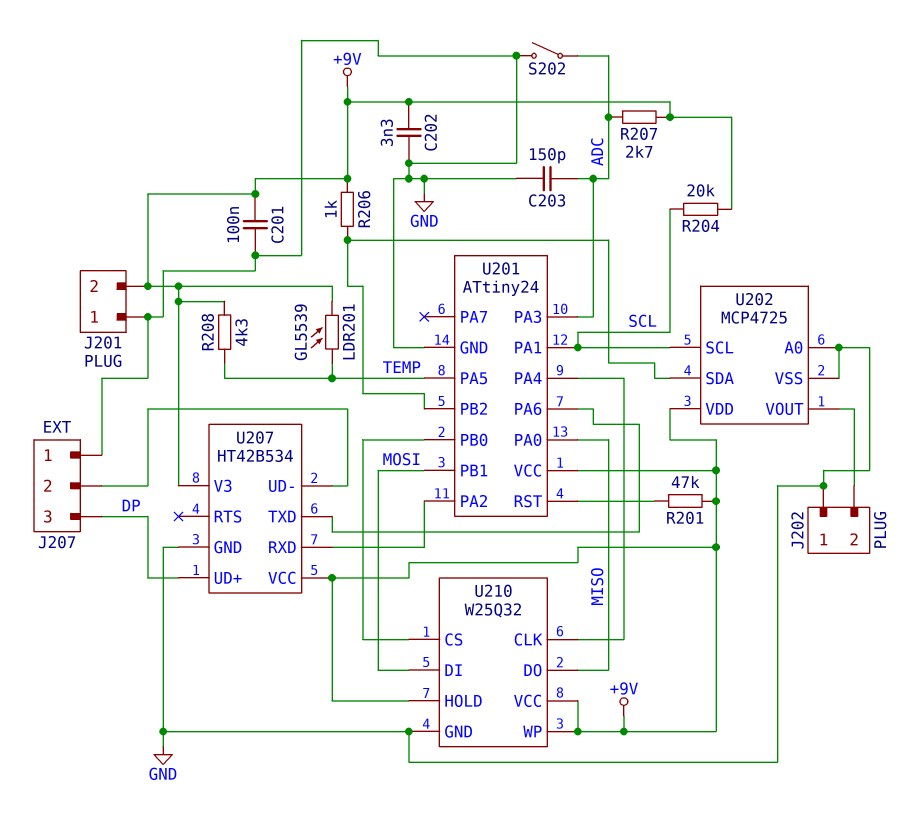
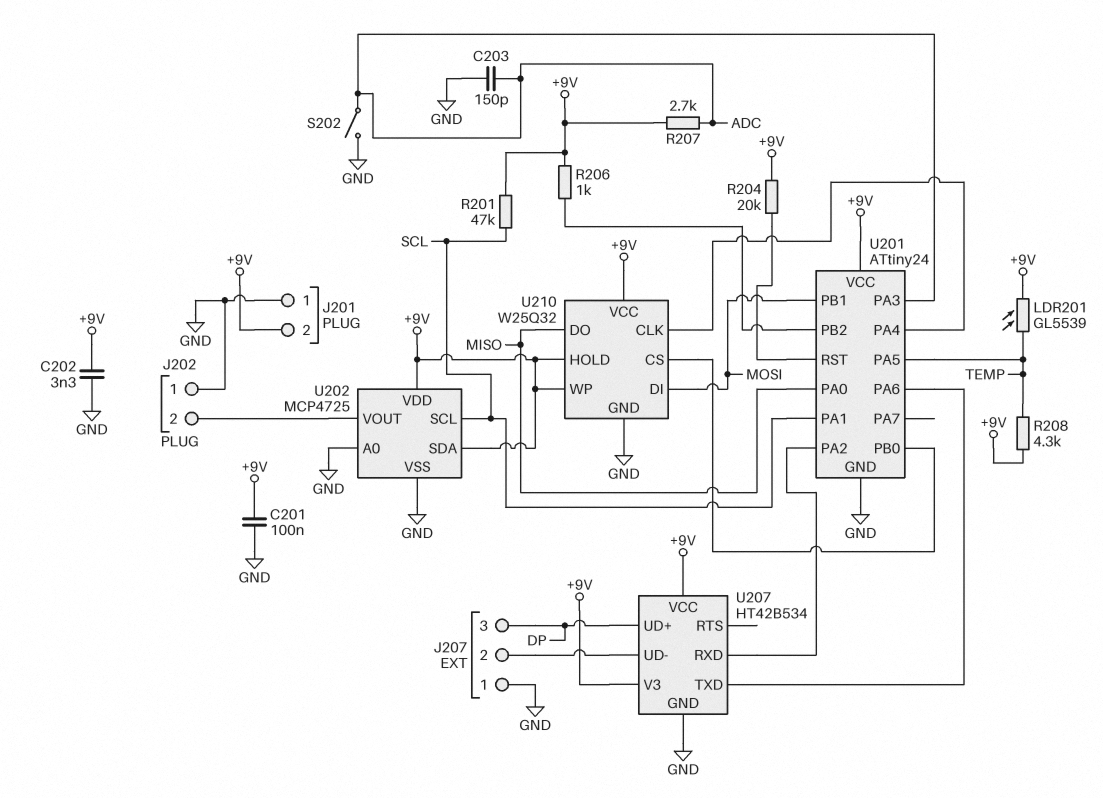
R201: 47k (+9V, U201/RST) -> 47k (+9V, SCL)
R204: 20k (+9V, SCL) -> 20k (+9V, U201/RST)
U202 pin SDA: U201/PB2 -> +9V

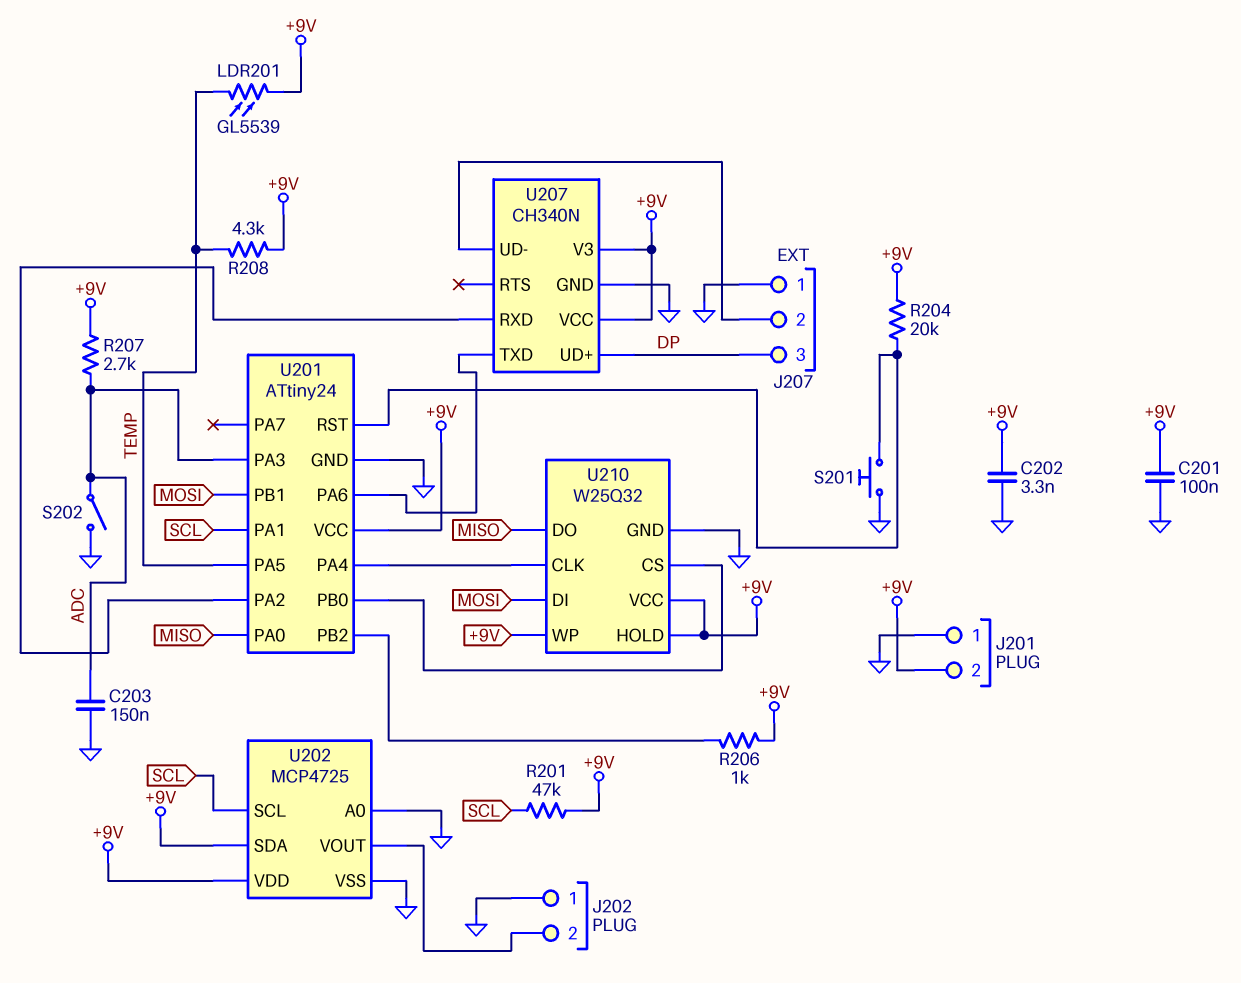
C203: 150pF (ADC, GND) -> 150nF (ADC, GND)
S201: none -> button (GND, U201/RST)
U207: HT42B534 -> CH340N

